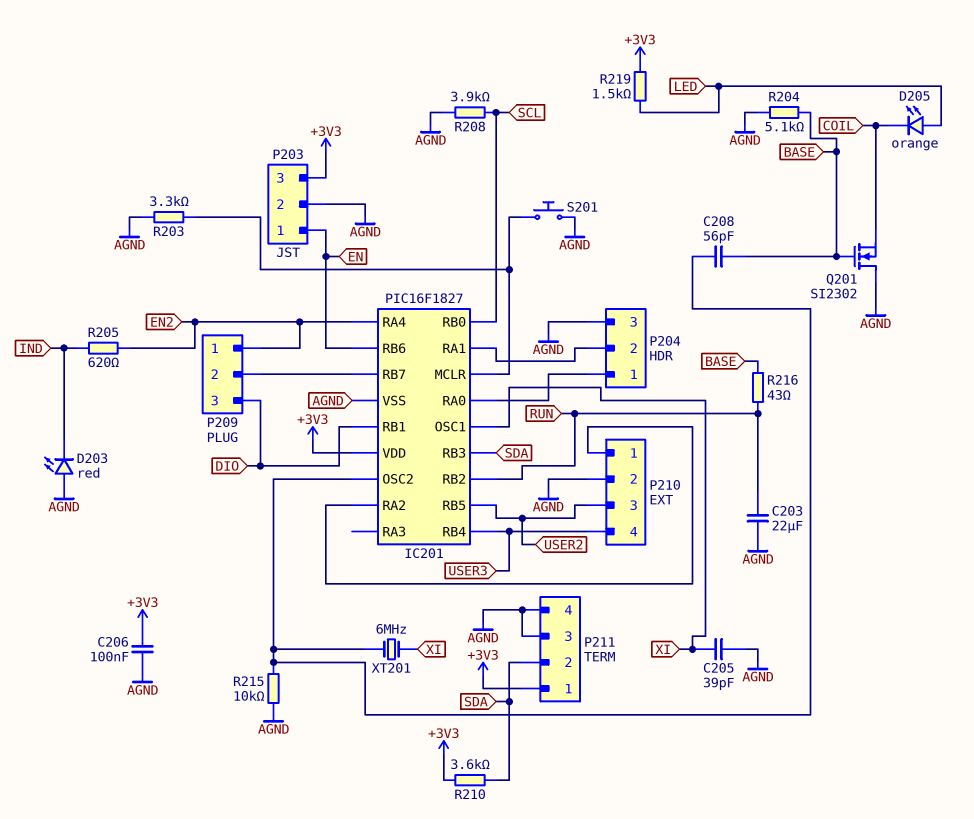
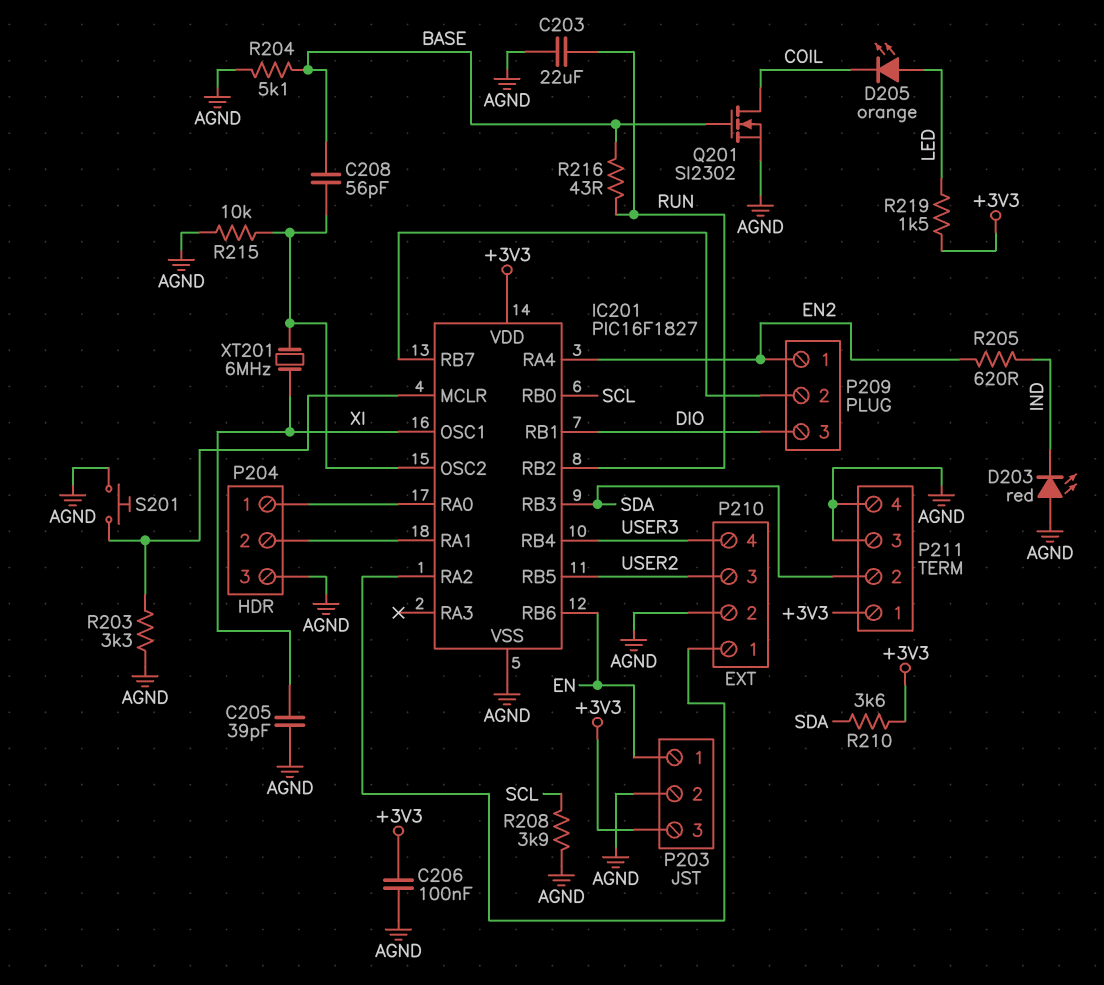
Q201: NMOS SI2302 (G BASE, D AGND, S COIL) -> NMOS SI2302 (G BASE, D COIL, S AGND)

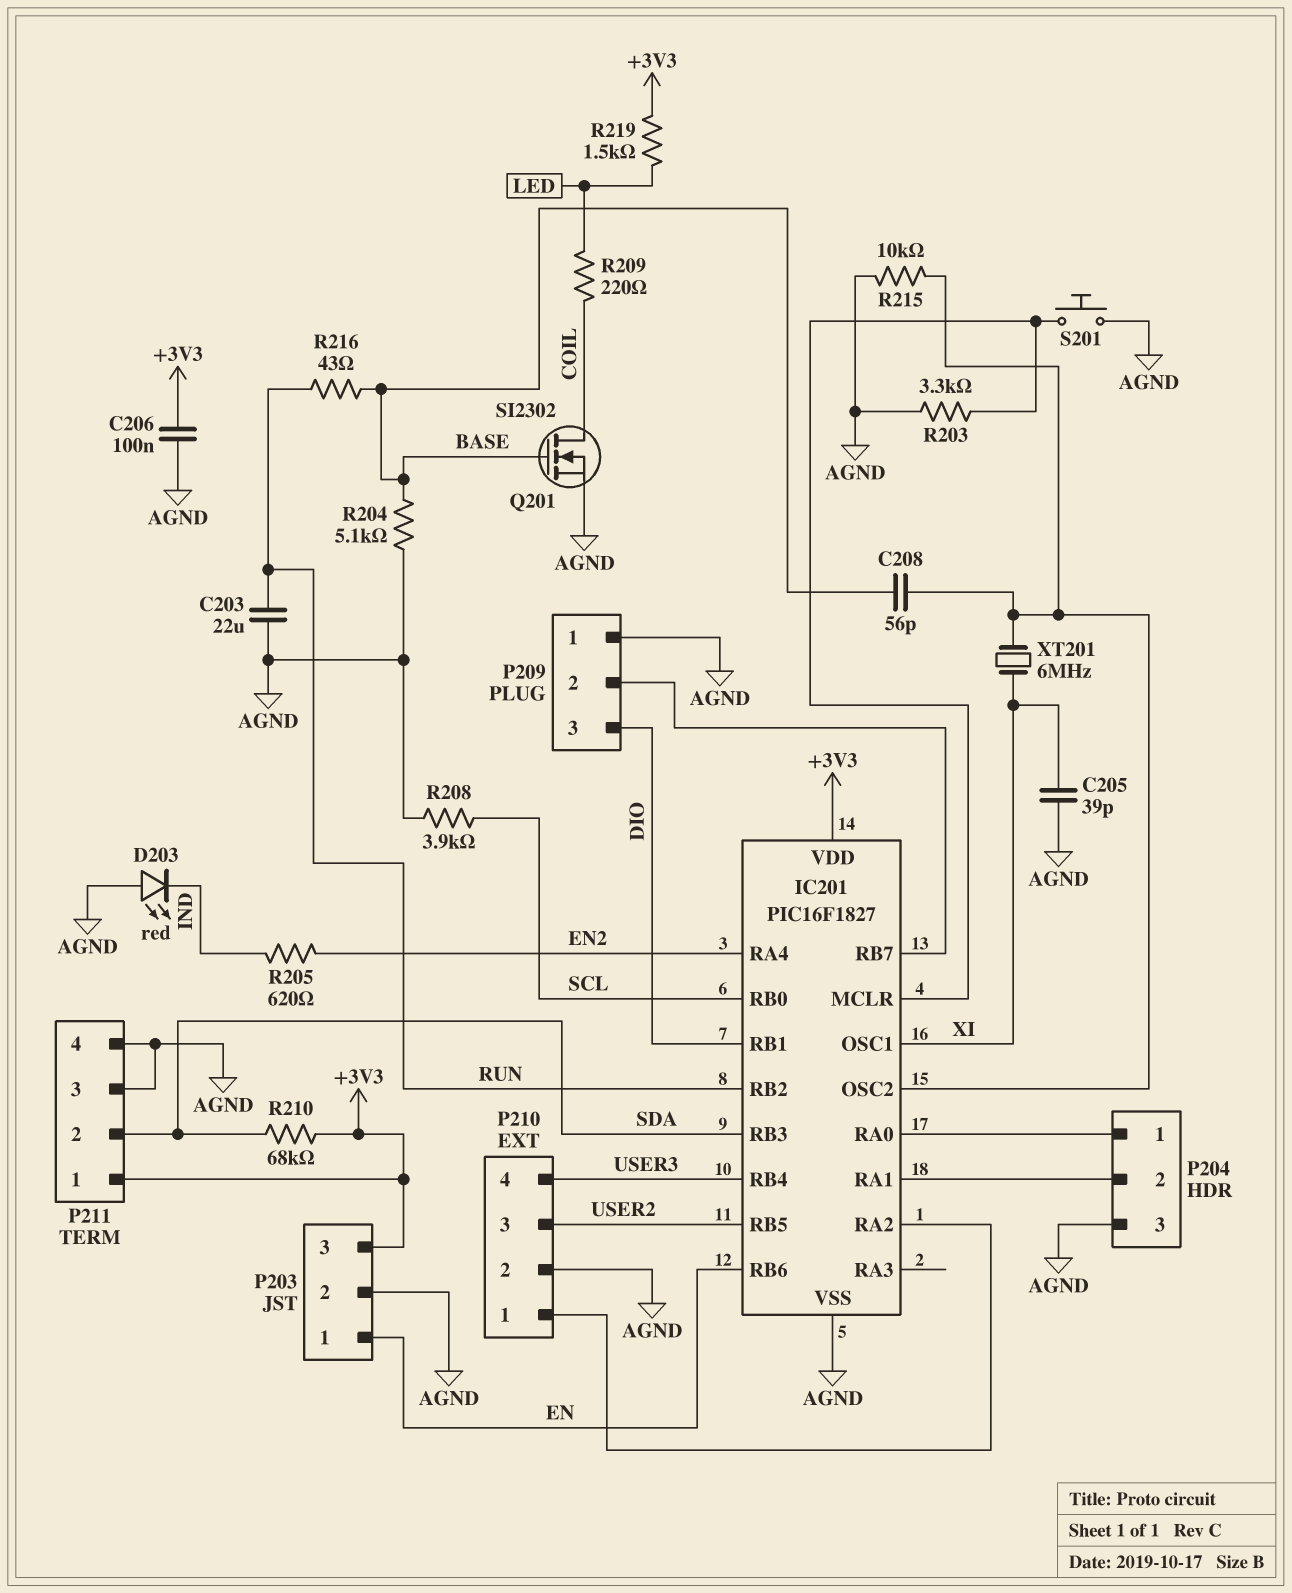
D205: LED orange (A LED, K COIL) -> none
P209 pin 1: EN2 -> AGND
R209: none -> 220 (COIL, LED)
R210: 3.6k (+3V3, SDA) -> 68k (+3V3, SDA)

